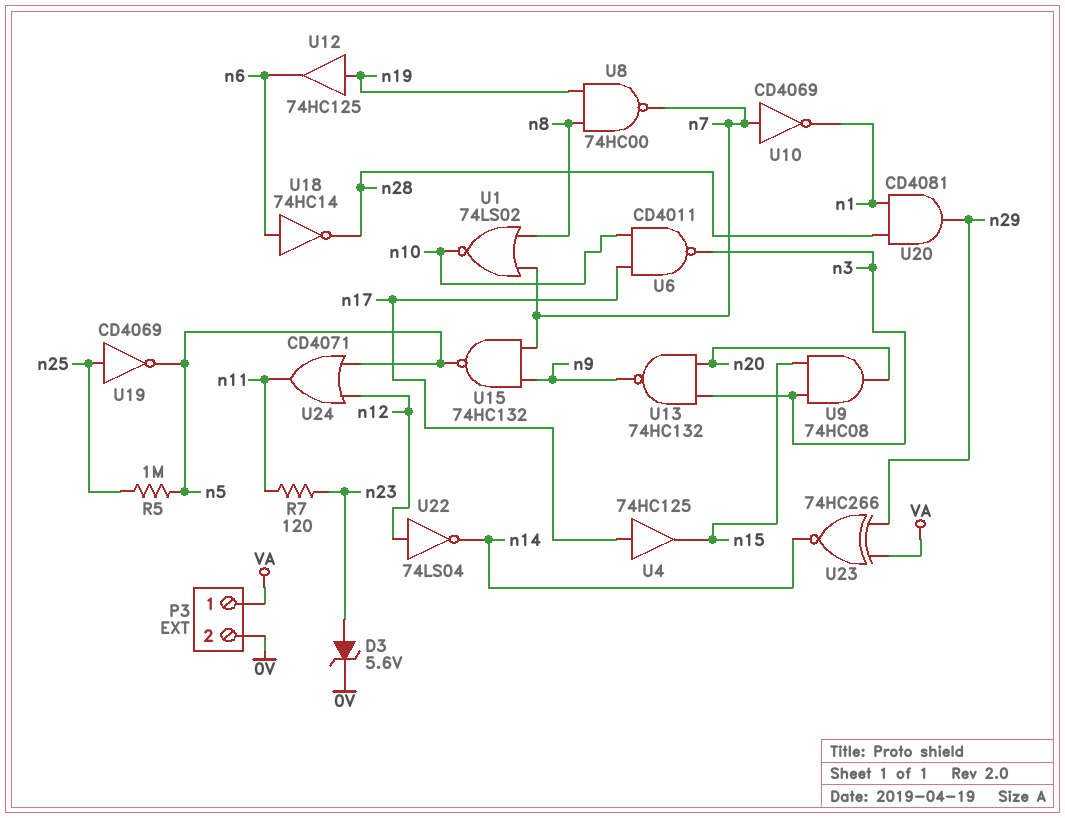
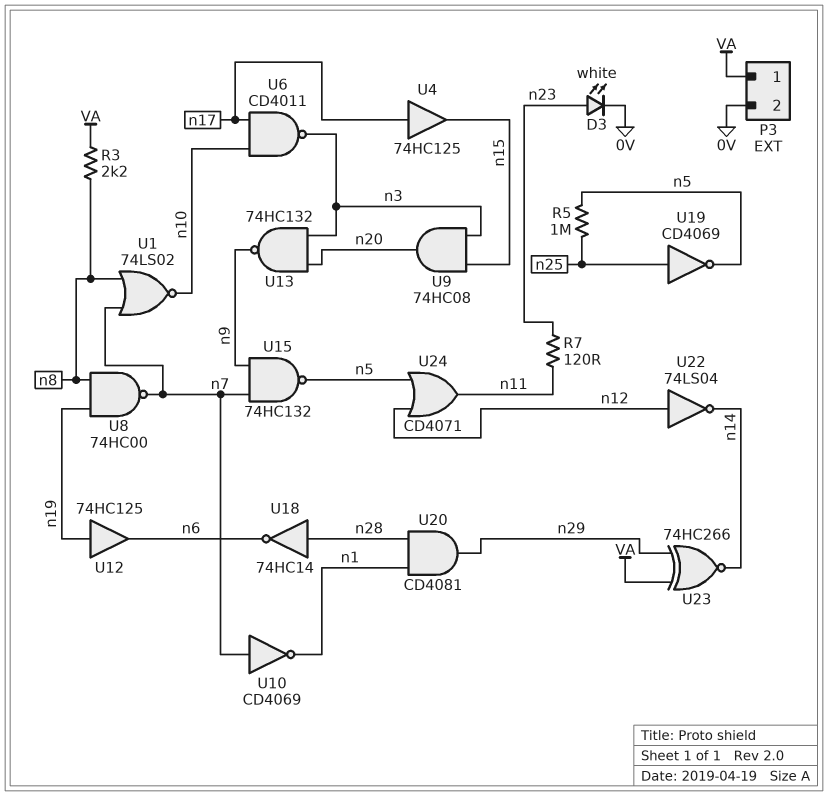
D3: zener 5.6V (A n23, K 0V) -> LED white (A n23, K 0V)
R3: none -> 2.2k (VA, n8)
U18: NOT 74HC14 (in n6, out n28) -> NOT 74HC14 (in n28, out n6)

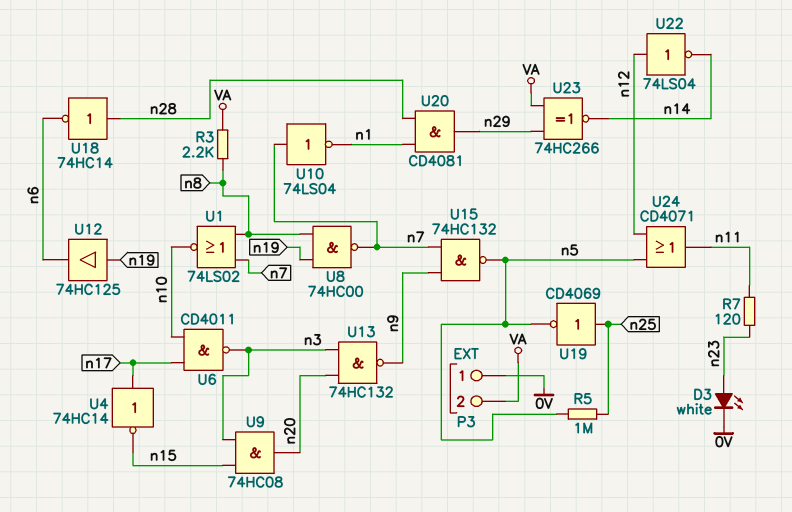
P3 pin 1: VA -> 0V
P3 pin 2: 0V -> VA
U4: buffer 74HC125 (in n17, out n15) -> NOT 74HC14 (in n17, out n15)
U10: NOT CD4069 (in n7, out n1) -> NOT 74LS04 (in n7, out n1)

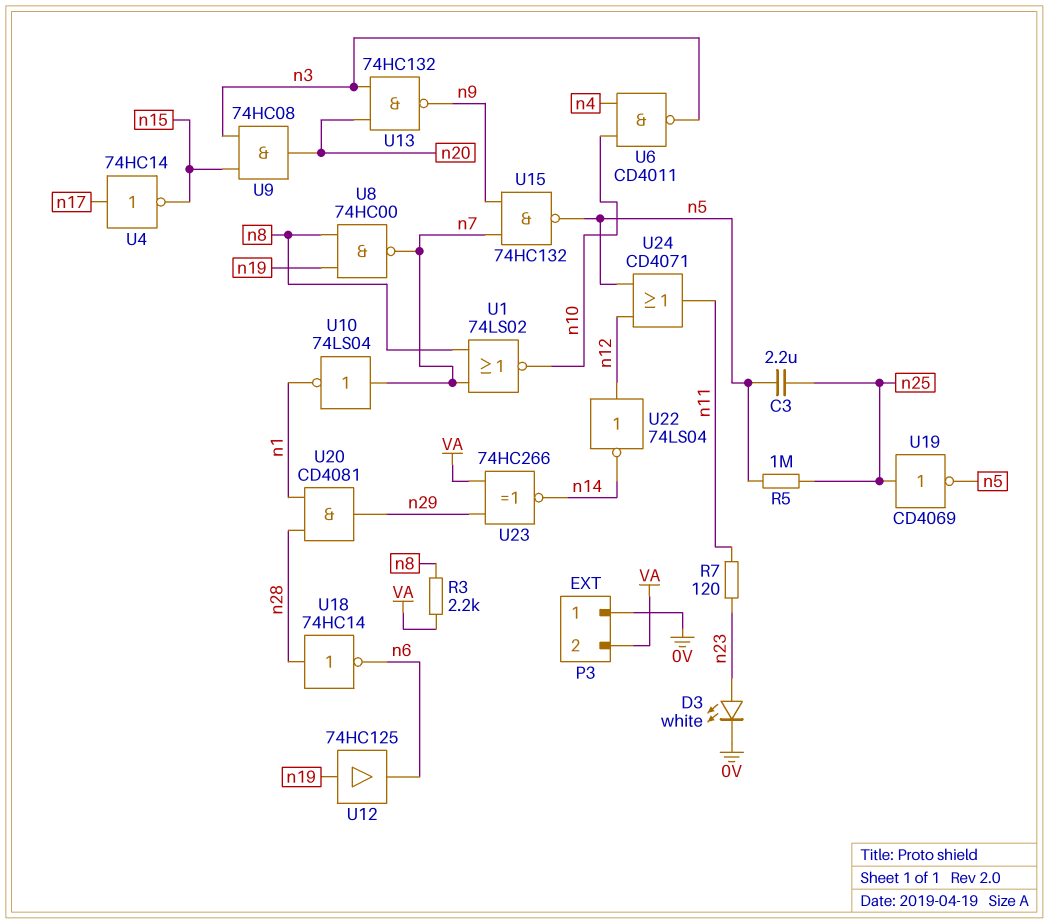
C3: none -> 2.2uF (n5, n25)
U6: NAND CD4011 (in n10, in n17, out n3) -> NAND CD4011 (in n4, in n10, out n3)

